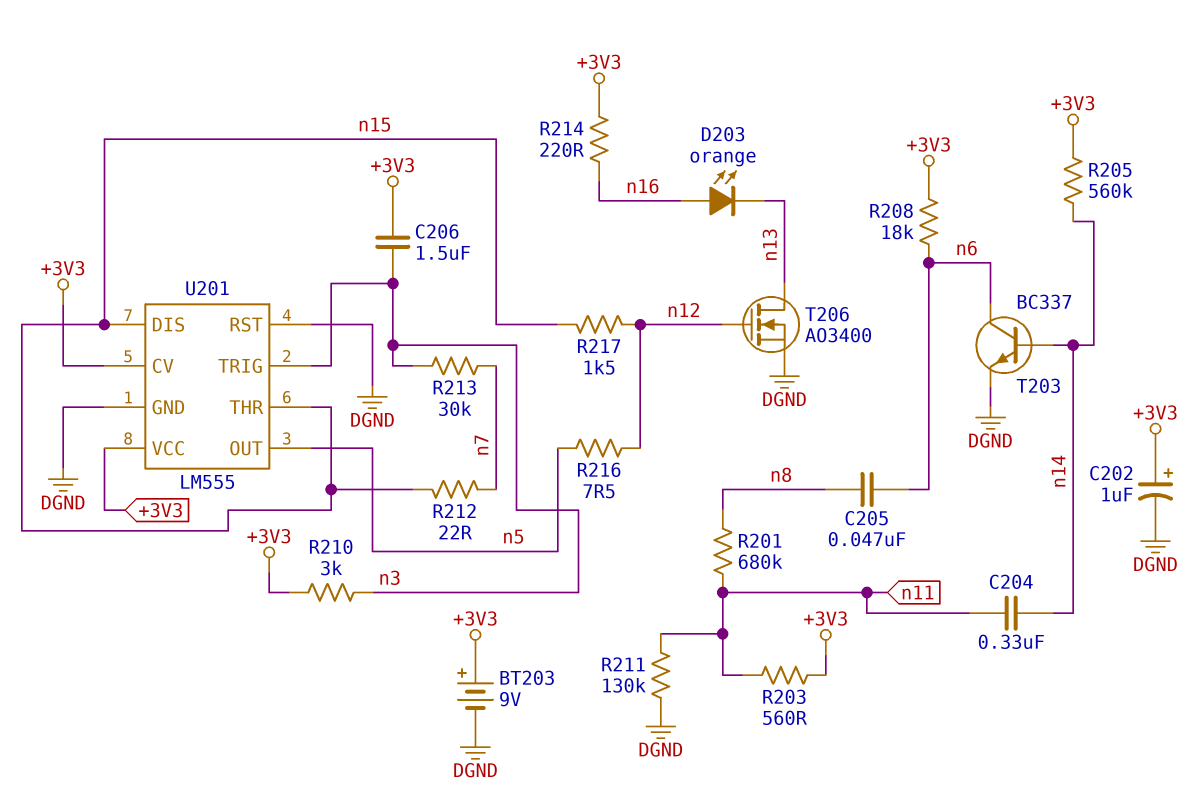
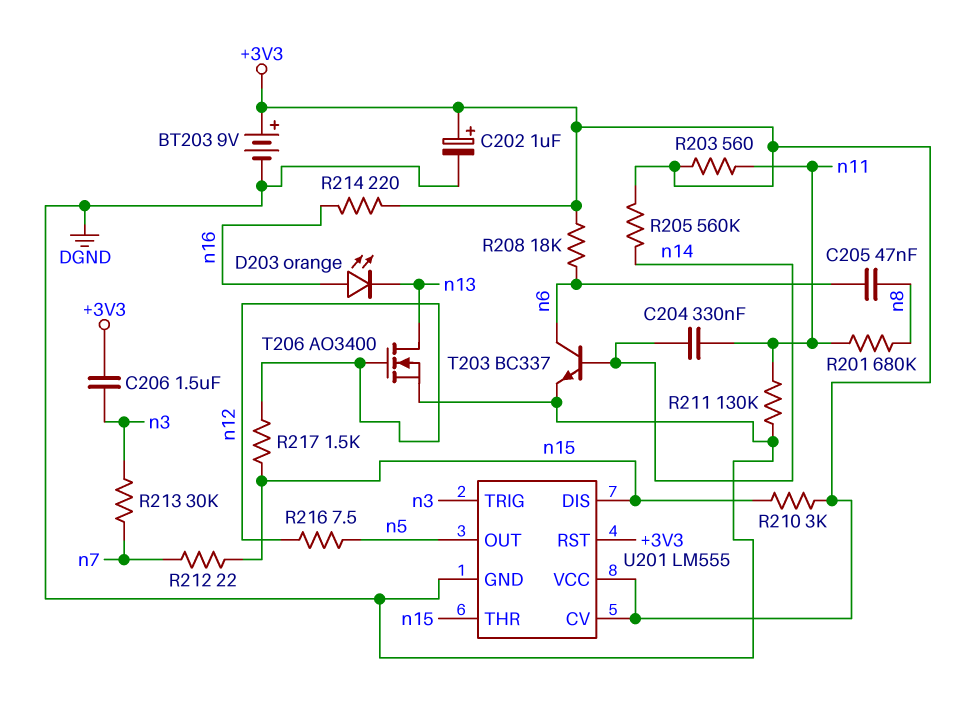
R210: 3k (+3V3, n3) -> 3k (+3V3, n15)
U201 pin RST: DGND -> +3V3

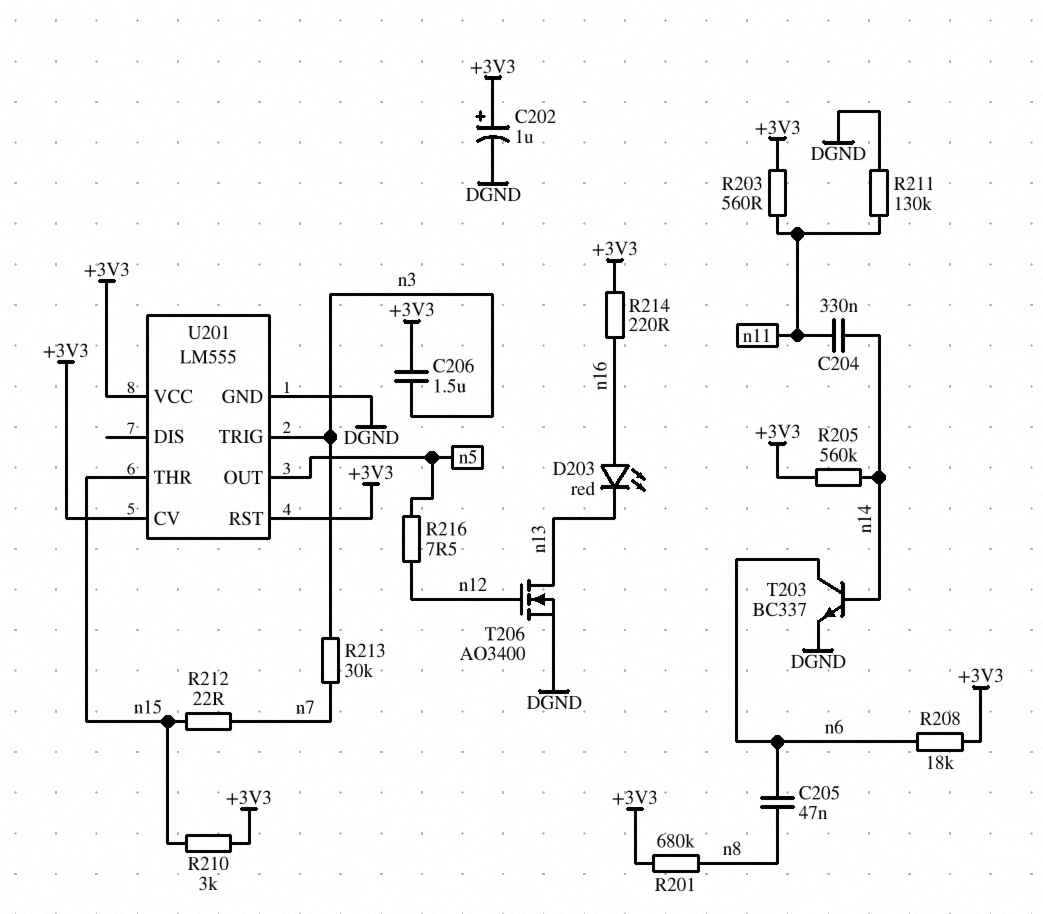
BT203: 9V (plus +3V3, minus DGND) -> none
D203: LED orange (A n16, K n13) -> LED red (A n16, K n13)
R201: 680k (n8, n11) -> 680k (+3V3, n8)
R217: 1.5k (n12, n15) -> none
U201 pin DIS: n15 -> none

